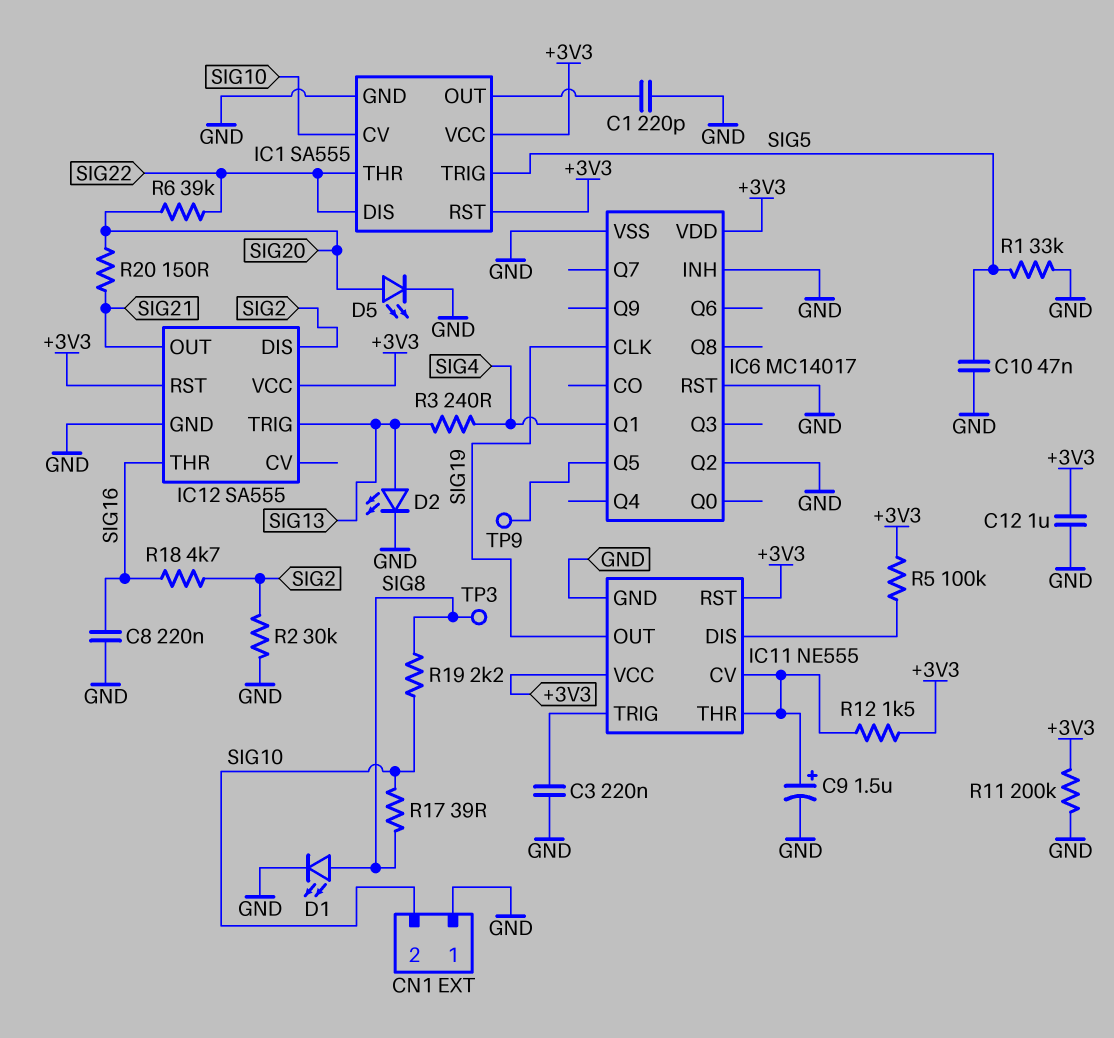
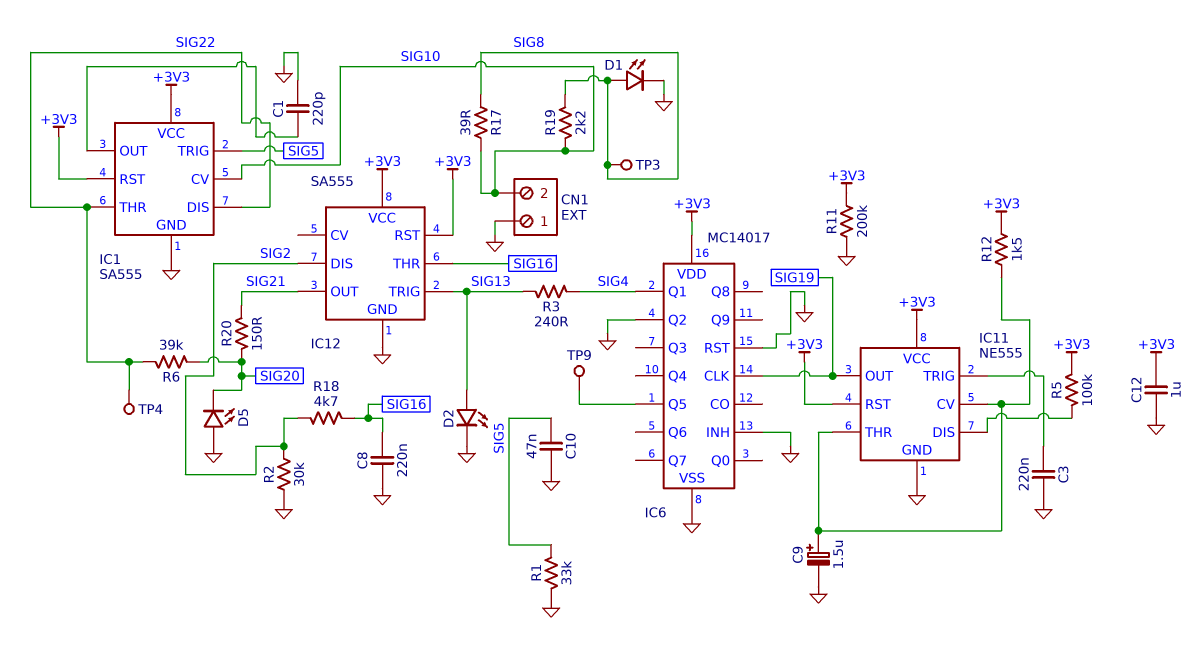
D5: LED (A SIG20, K GND) -> LED (A GND, K SIG20)
TP4: none -> test point (SIG22)

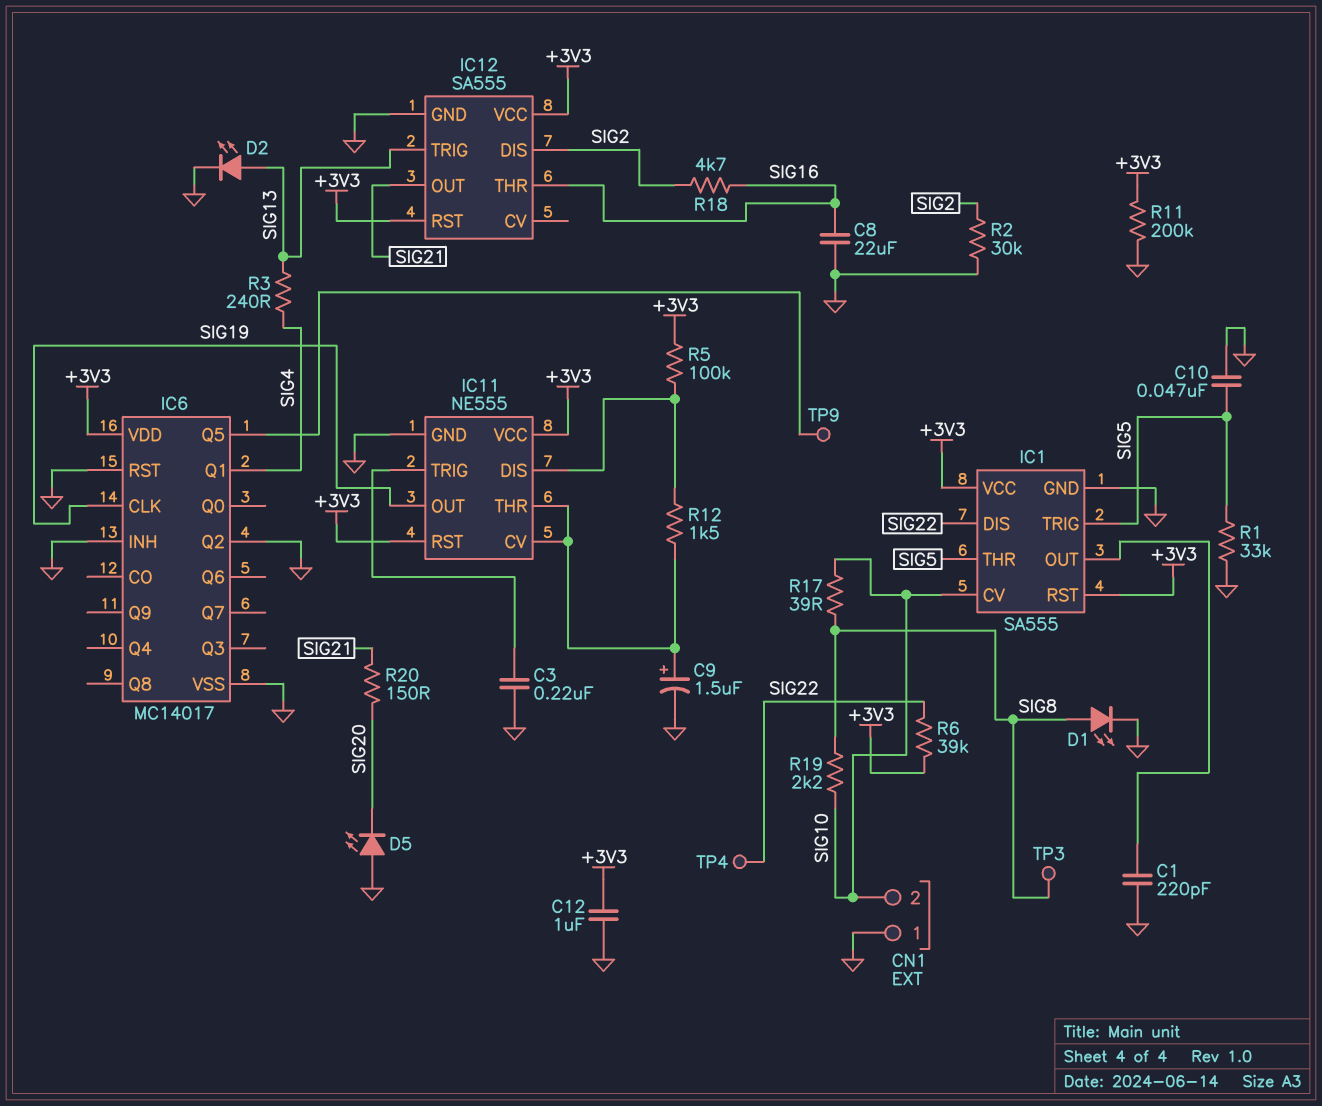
C8: 220nF (GND, SIG16) -> 22uF (GND, SIG16)
IC1 pin THR: SIG22 -> SIG5
R6: 39k (SIG20, SIG22) -> 39k (+3V3, SIG22)
R12: 1.5k (+3V3, IC11/CV) -> 1.5k (IC11/CV, IC11/DIS)

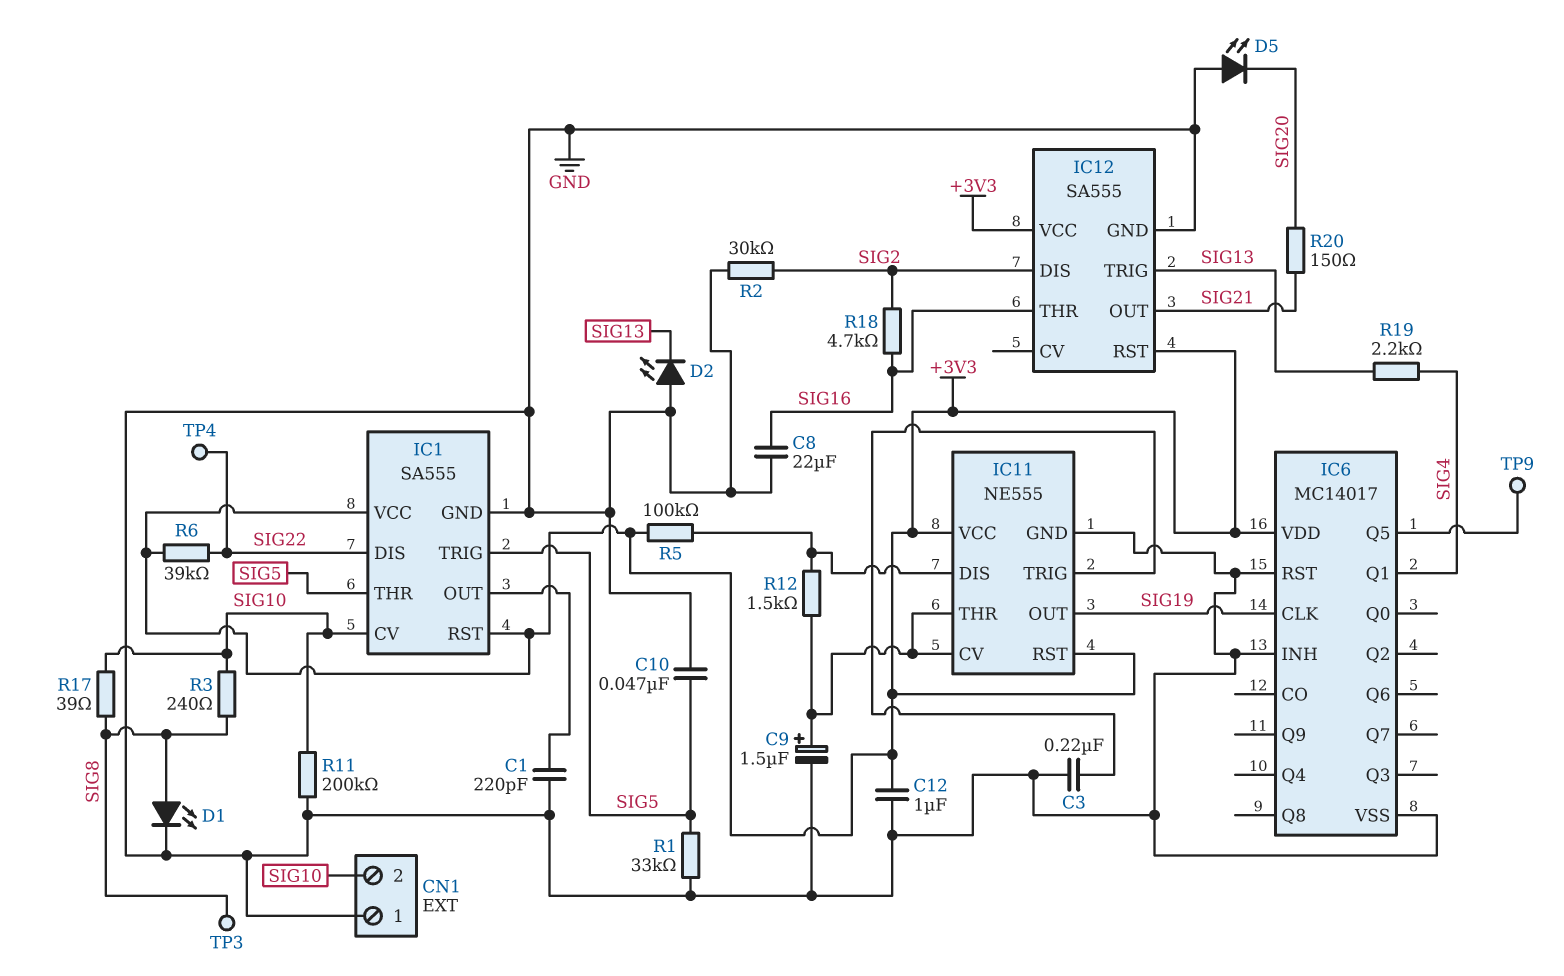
D2: LED (A SIG13, K GND) -> LED (A GND, K SIG13)
IC6 pin Q2: GND -> none
R3: 240 (SIG4, SIG13) -> 240 (SIG8, SIG10)
R11: 200k (+3V3, GND) -> 200k (GND, SIG10)
R19: 2.2k (SIG8, SIG10) -> 2.2k (SIG4, SIG13)

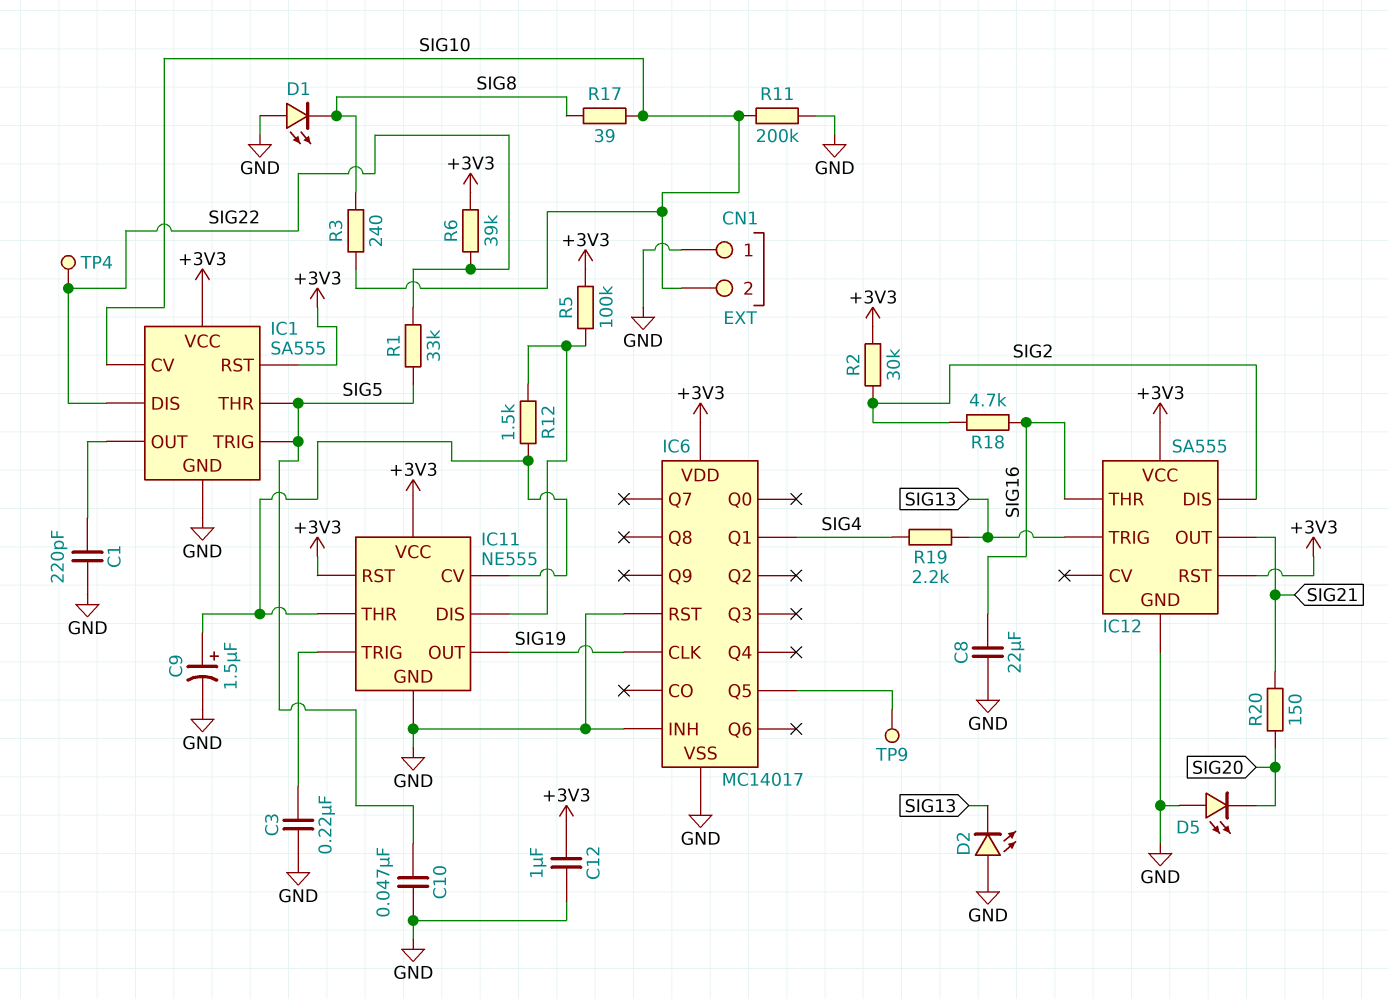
D1: LED (A SIG8, K GND) -> LED (A GND, K SIG8)
R1: 33k (GND, SIG5) -> 33k (SIG5, SIG22)
R2: 30k (GND, SIG2) -> 30k (+3V3, SIG2)
TP3: test point (SIG8) -> none

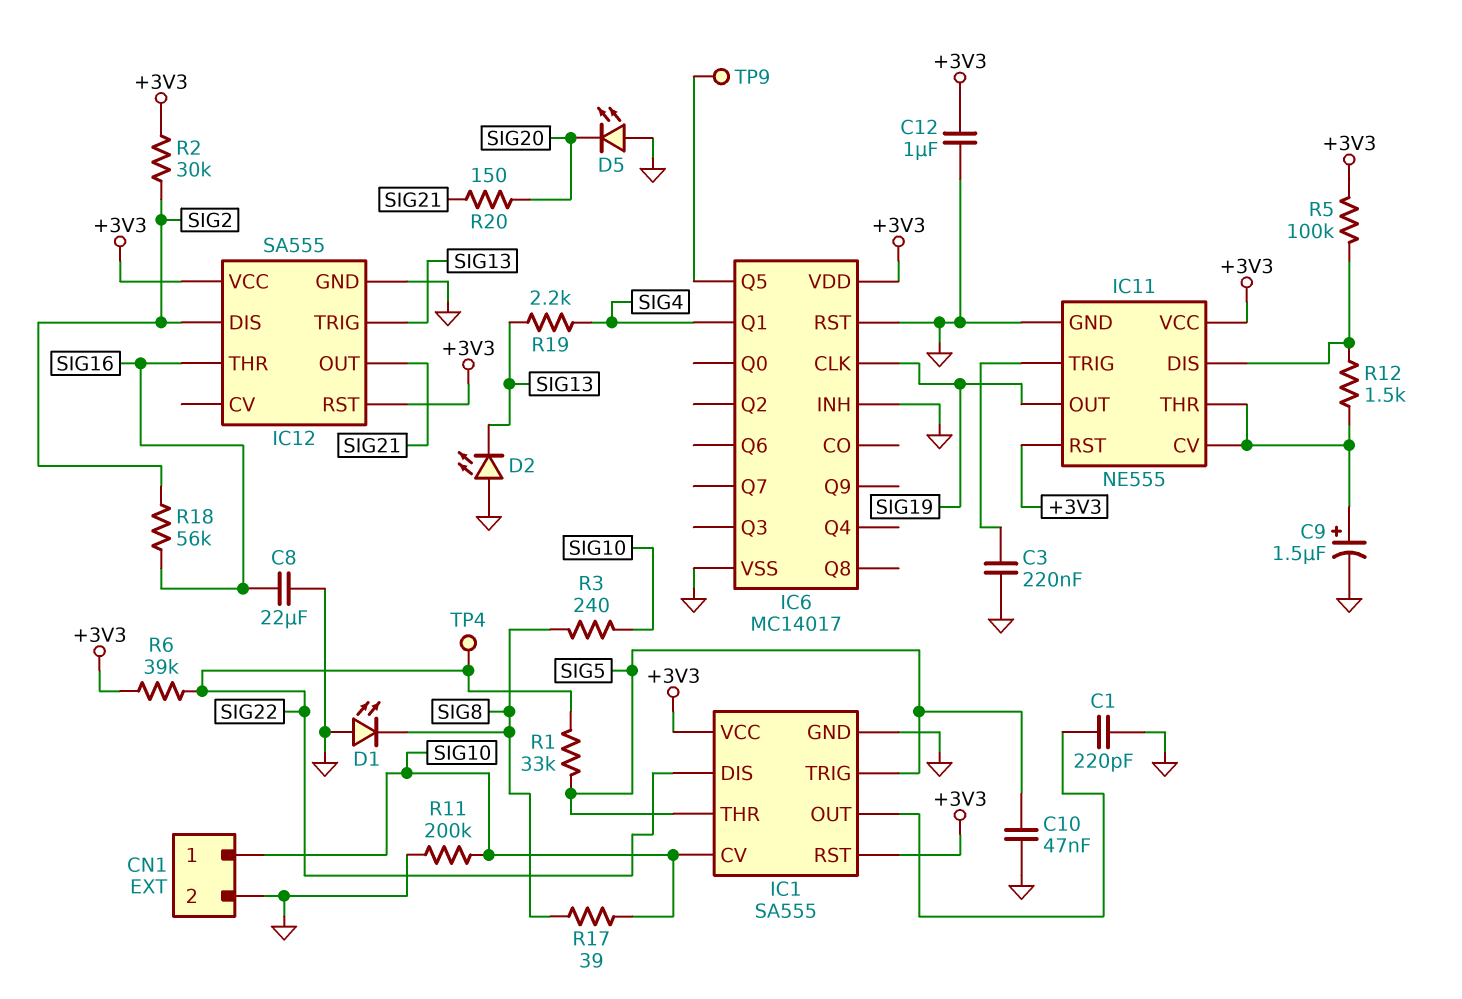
CN1 pin 1: GND -> SIG10
CN1 pin 2: SIG10 -> GND
R18: 4.7k (SIG2, SIG16) -> 56k (SIG2, SIG16)

